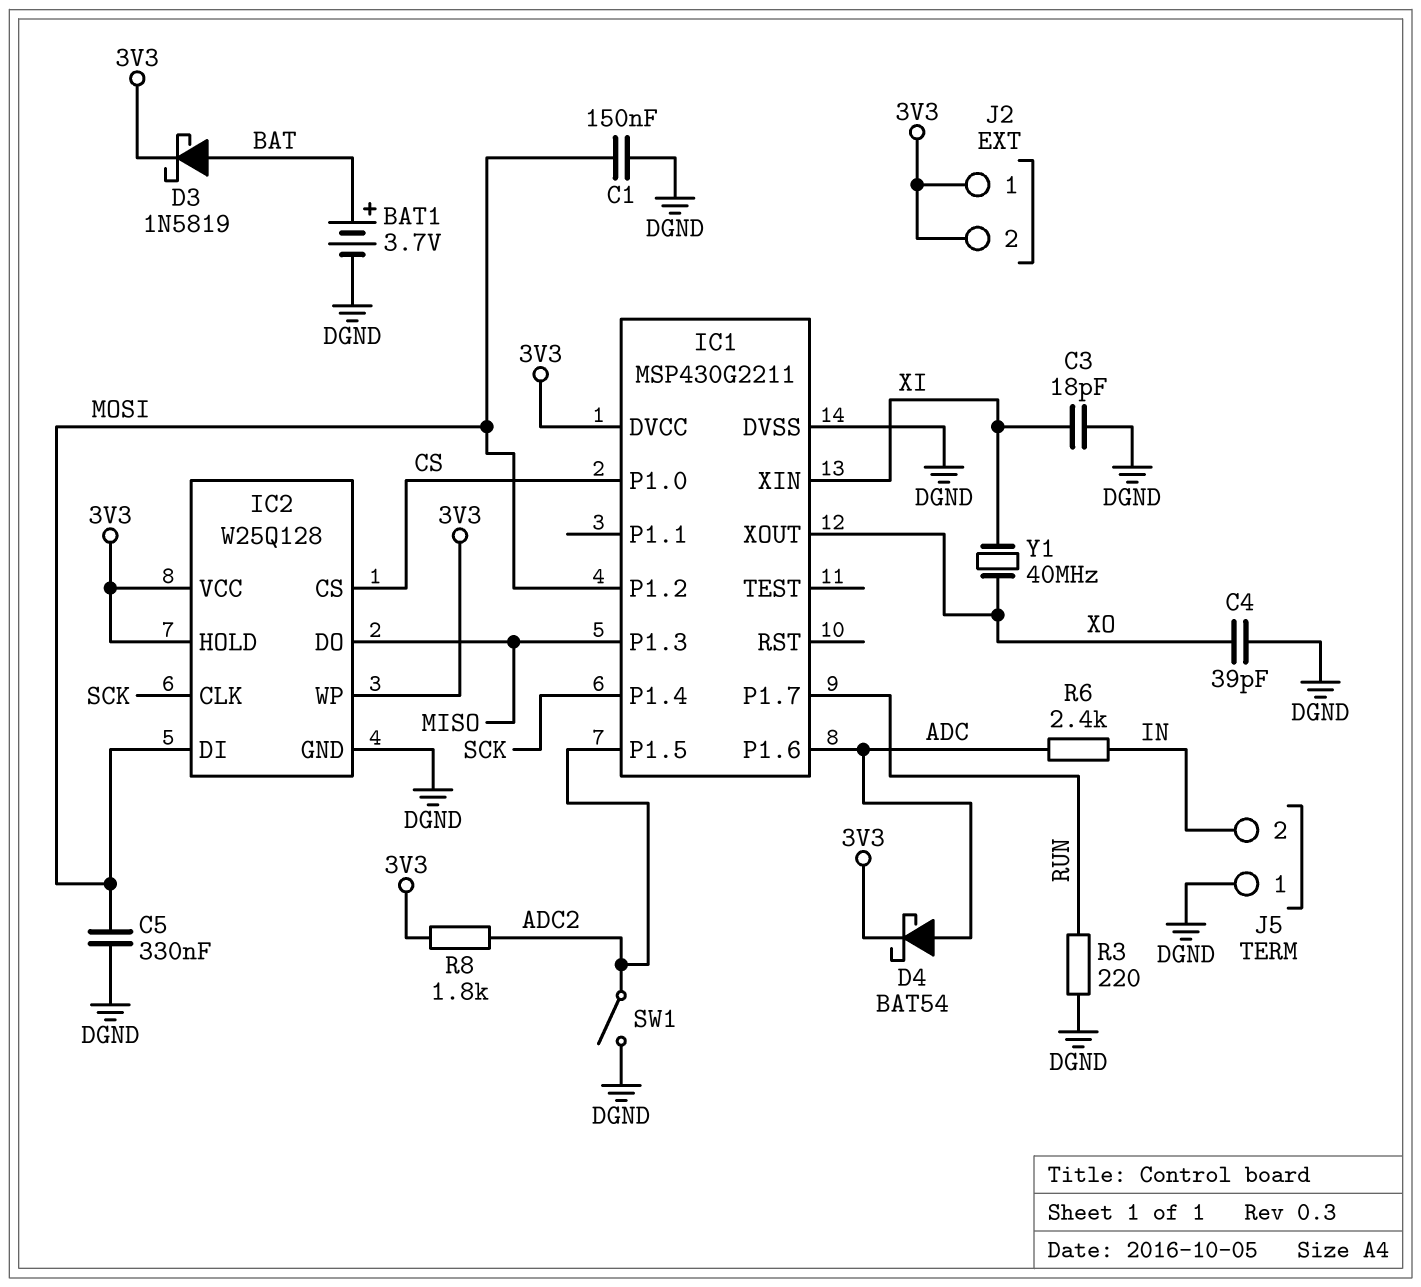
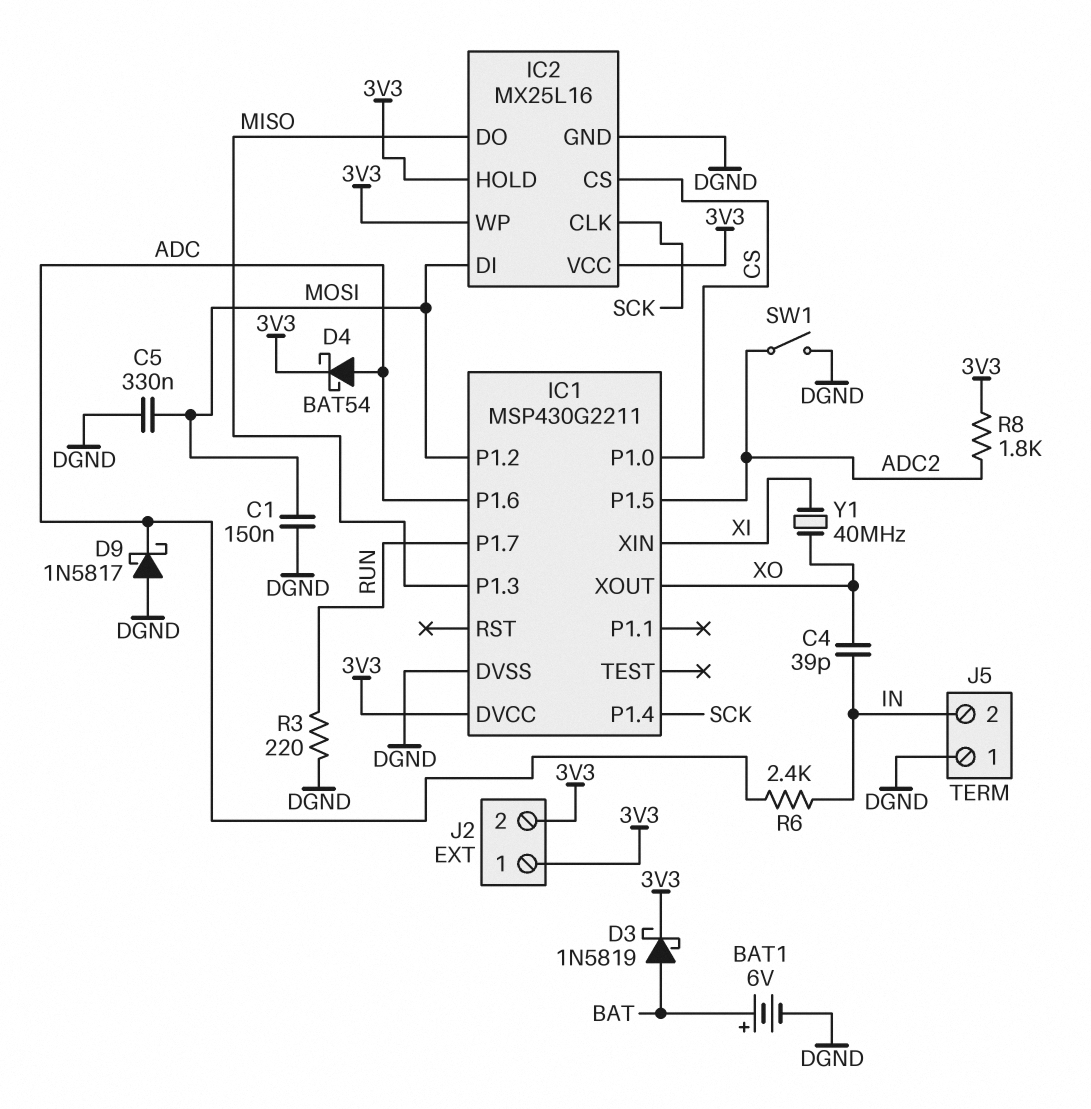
BAT1: 3.7V (plus BAT, minus DGND) -> 6V (plus BAT, minus DGND)
C3: 18pF (DGND, XI) -> none
C4: 39pF (DGND, XO) -> 39pF (IN, XO)
D9: none -> schottky 1N5817 (A DGND, K ADC)
IC2: W25Q128 -> MX25L16

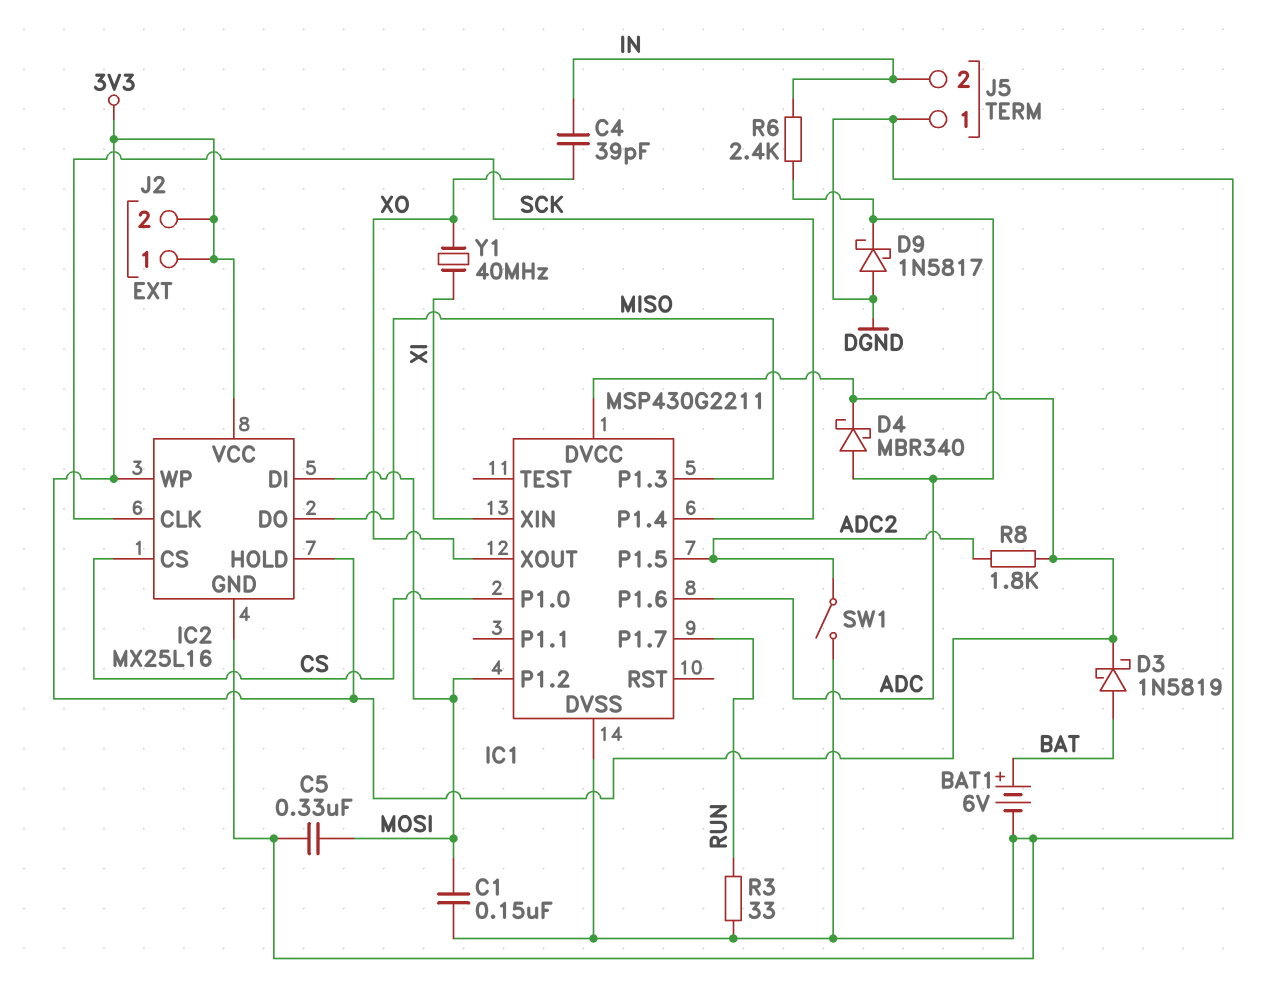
D4: schottky BAT54 (A ADC, K 3V3) -> schottky MBR340 (A ADC, K 3V3)
R3: 220 (DGND, RUN) -> 33 (DGND, RUN)

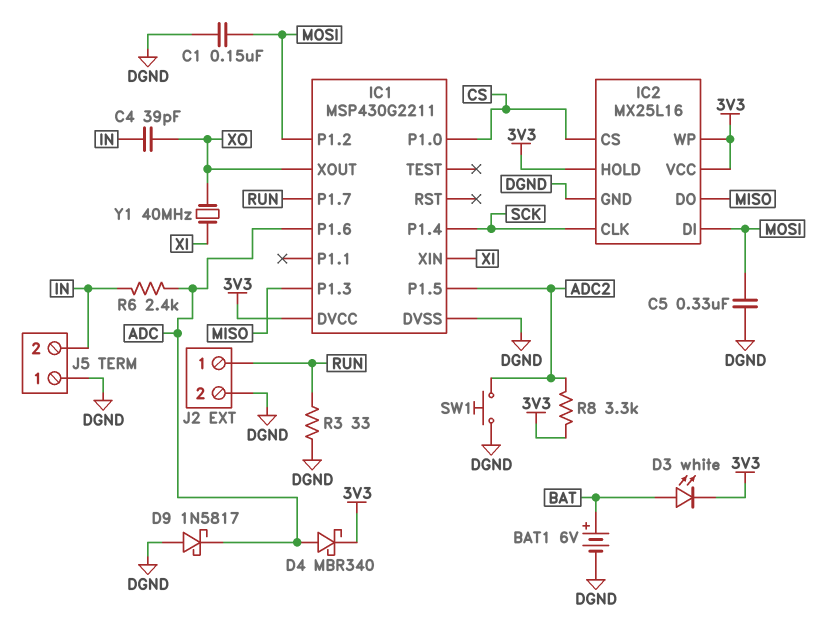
D3: schottky 1N5819 (A BAT, K 3V3) -> LED white (A BAT, K 3V3)
J2 pin 1: 3V3 -> RUN
J2 pin 2: 3V3 -> DGND
R8: 1.8k (3V3, ADC2) -> 3.3k (3V3, ADC2)
SW1: switch (ADC2, DGND) -> button (ADC2, DGND)

